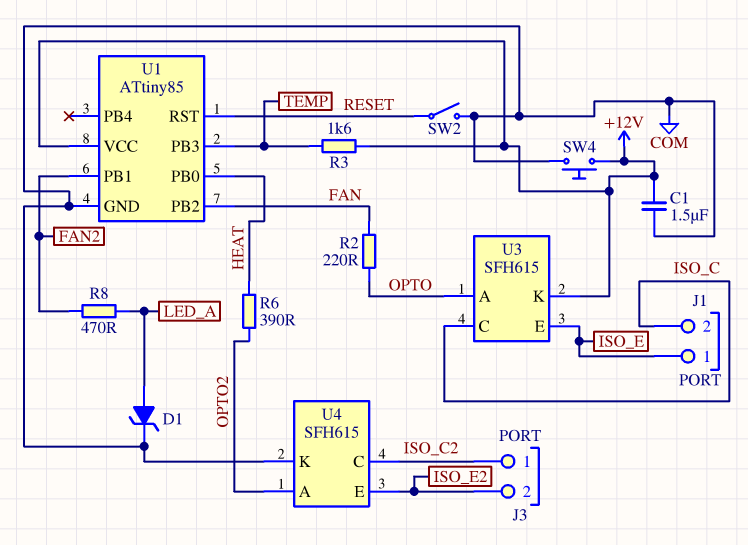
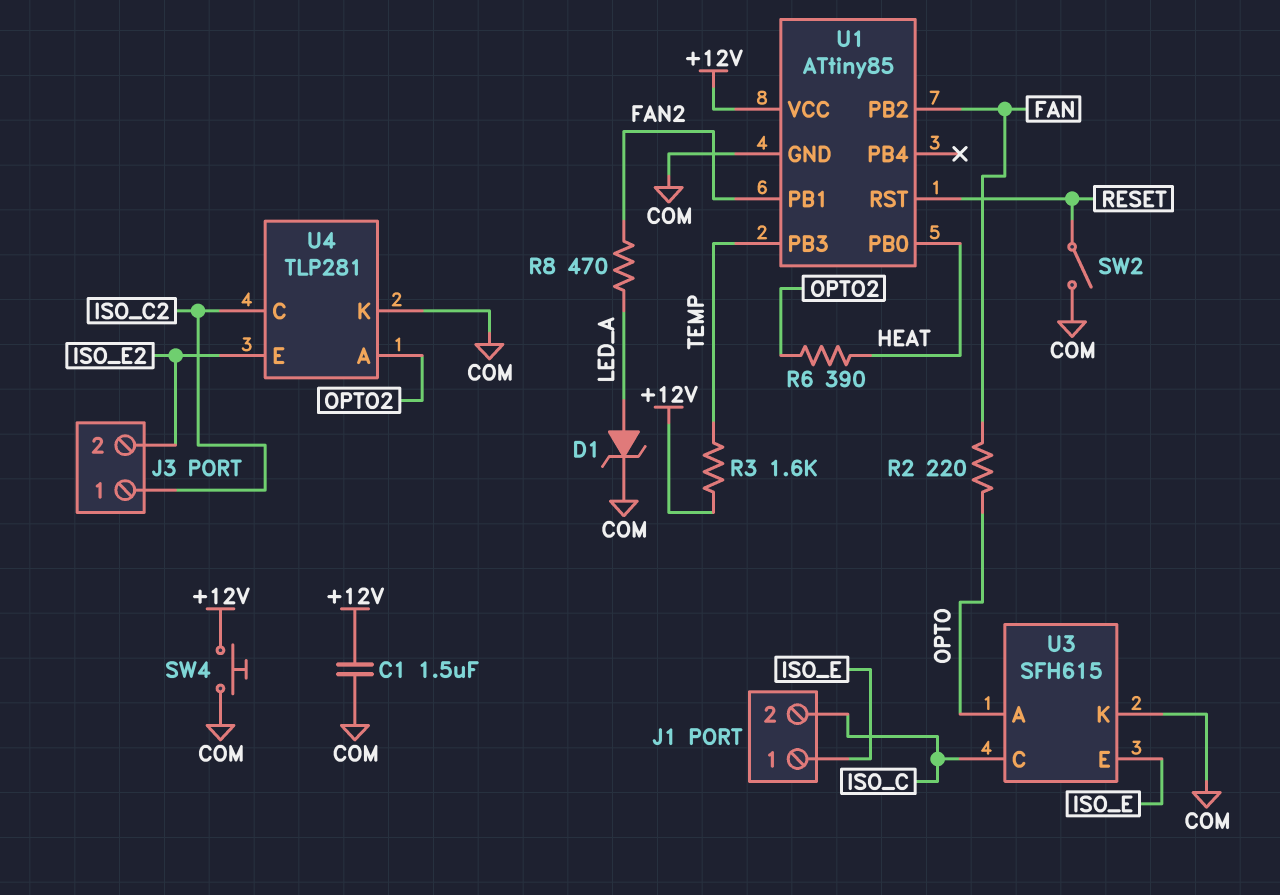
U3 pin K: +12V -> COM
U4: SFH615 -> TLP281

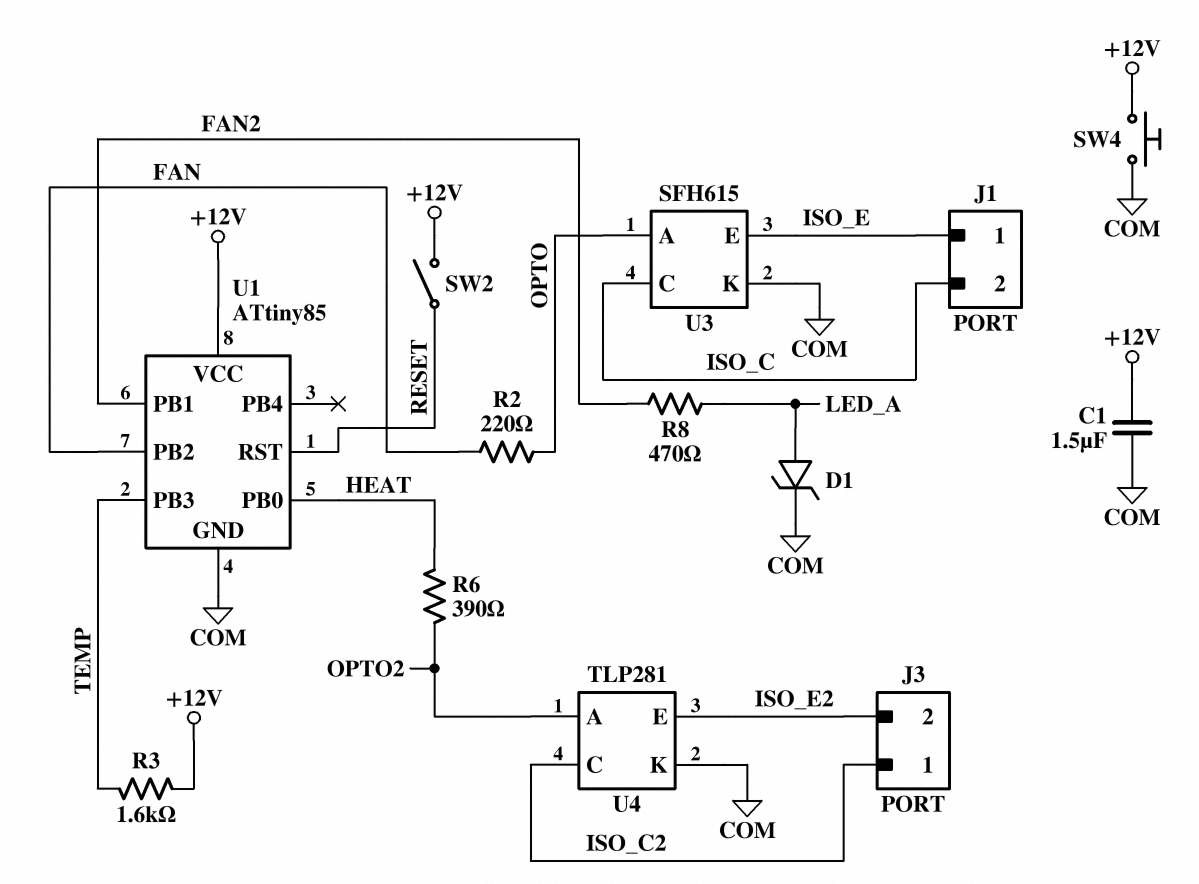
SW2: switch (COM, RESET) -> switch (+12V, RESET)

